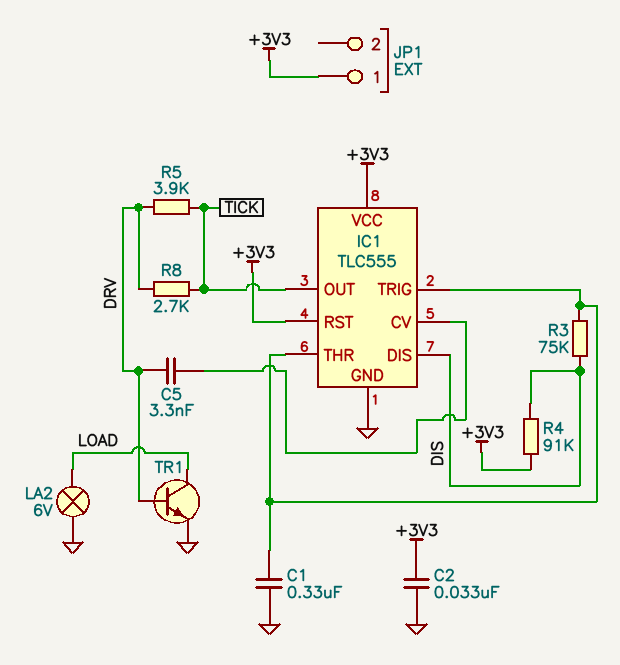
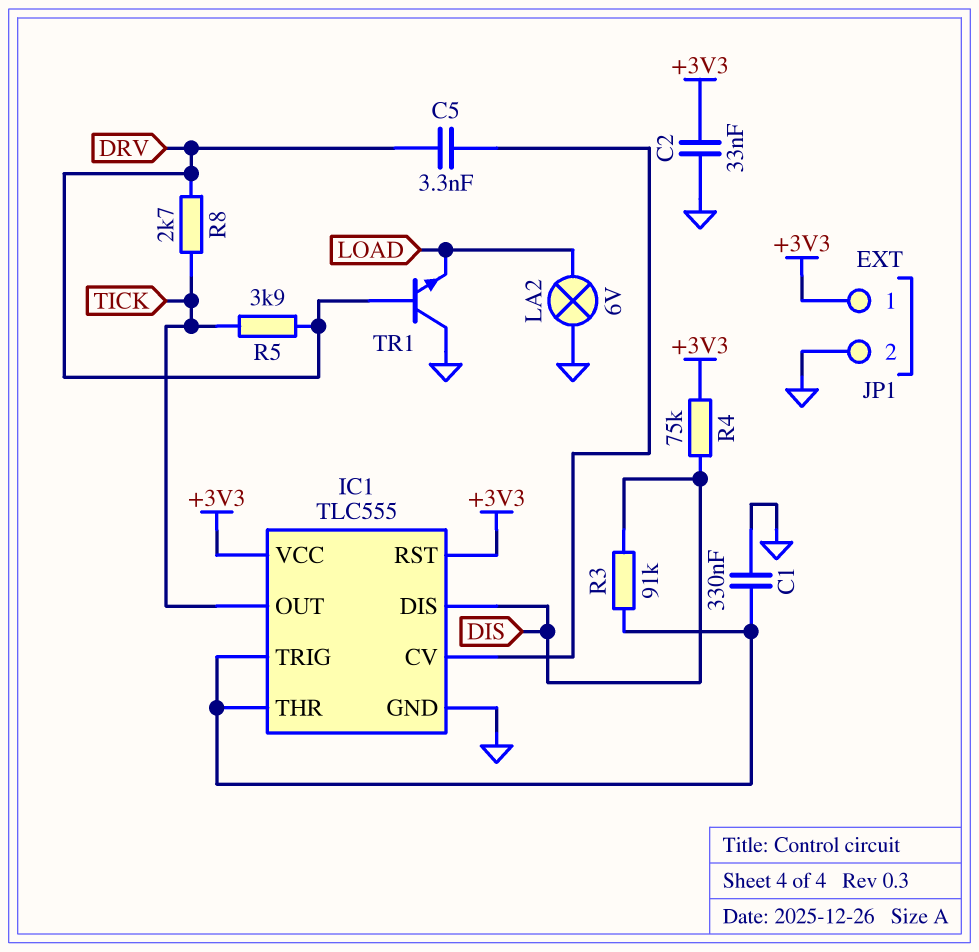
JP1 pin 2: none -> GND
R3: 75k (DIS, IC1/THR) -> 91k (DIS, IC1/THR)
R4: 91k (+3V3, DIS) -> 75k (+3V3, DIS)
TR1: NPN (B DRV, C LOAD, E GND) -> NPN (B DRV, C GND, E LOAD)

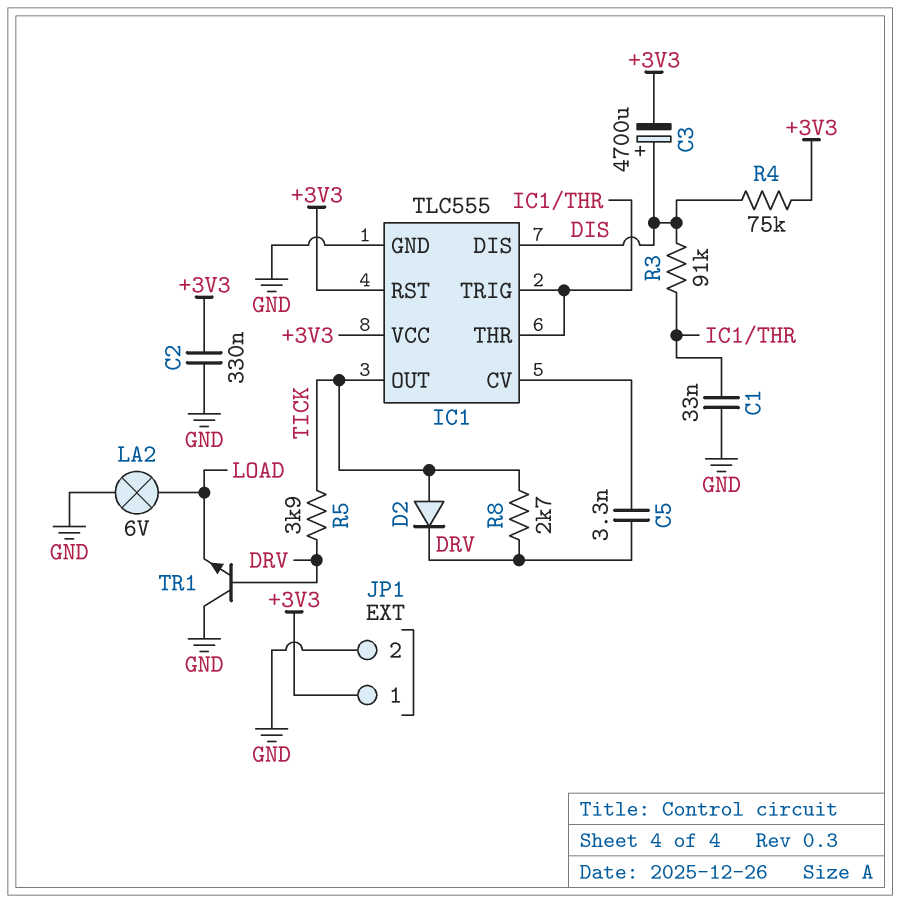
C1: 330nF (GND, IC1/THR) -> 33nF (GND, IC1/THR)
C2: 33nF (+3V3, GND) -> 330nF (+3V3, GND)
C3: none -> 4700uF (plus DIS, minus +3V3)
D2: none -> diode (A TICK, K DRV)

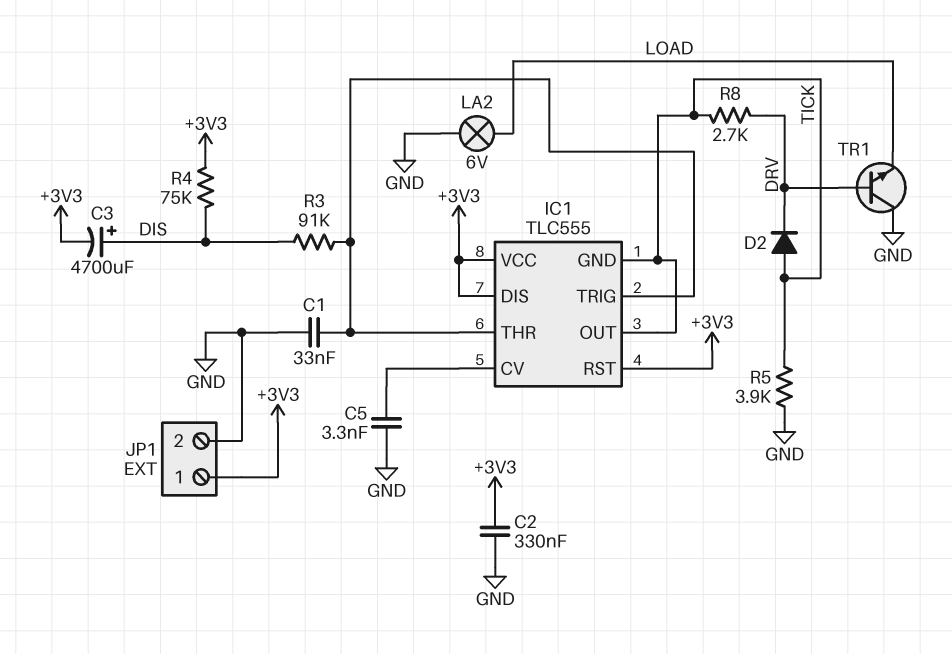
C5: 3.3nF (DRV, IC1/CV) -> 3.3nF (GND, IC1/CV)
IC1 pin DIS: DIS -> +3V3
IC1 pin GND: GND -> TICK
R5: 3.9k (DRV, TICK) -> 3.9k (GND, TICK)

